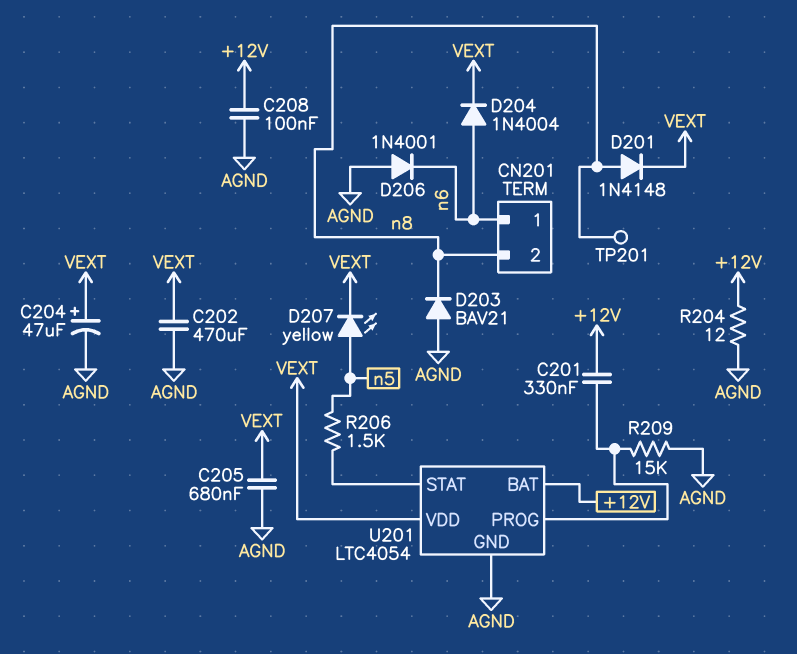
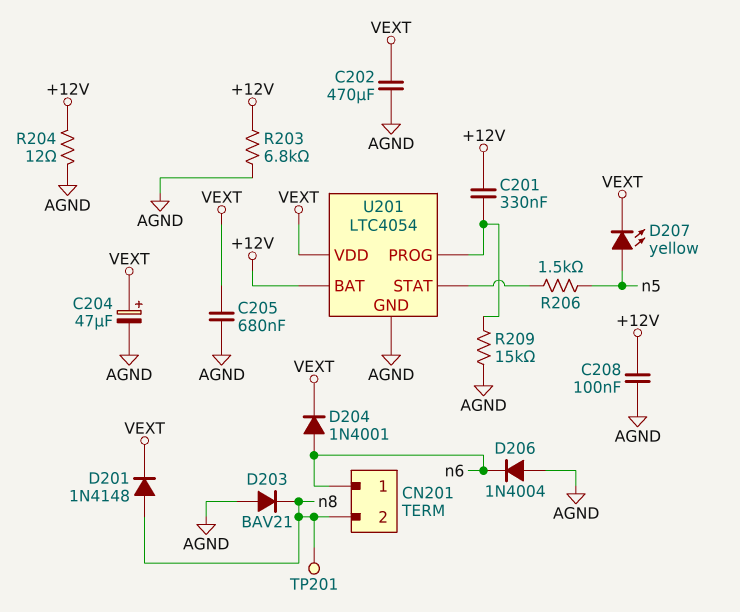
D204: diode 1N4004 (A n6, K VEXT) -> diode 1N4001 (A n6, K VEXT)
D206: diode 1N4001 (A AGND, K n6) -> diode 1N4004 (A AGND, K n6)
R203: none -> 6.8k (+12V, AGND)

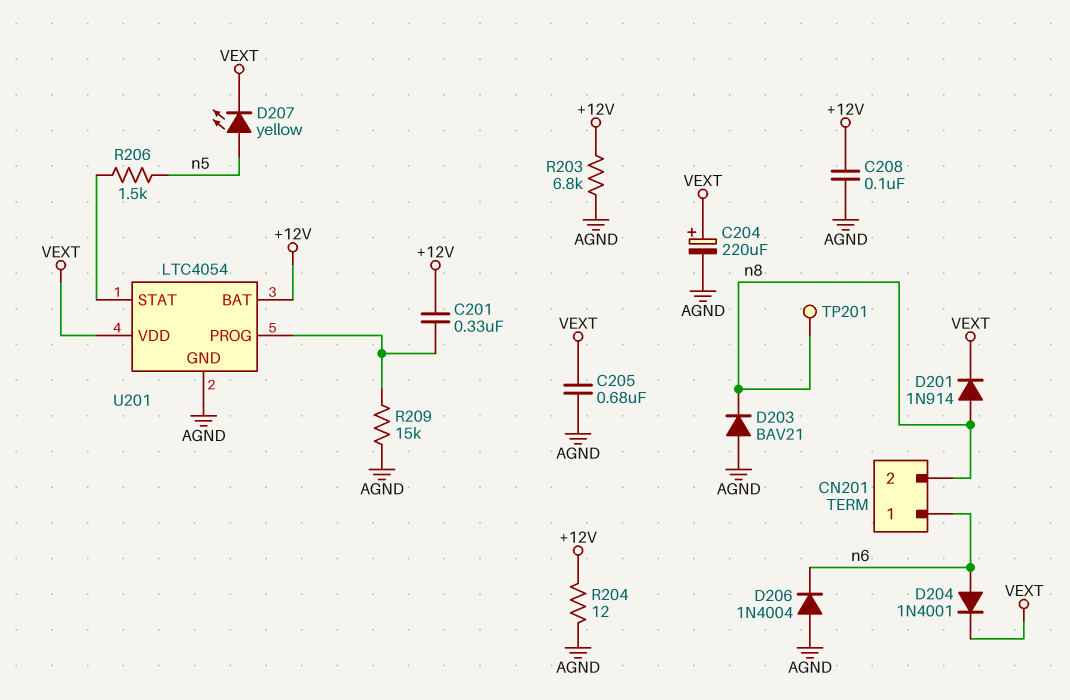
C202: 470uF (AGND, VEXT) -> none
C204: 47uF (plus VEXT, minus AGND) -> 220uF (plus VEXT, minus AGND)
D201: diode 1N4148 (A n8, K VEXT) -> diode 1N914 (A n8, K VEXT)

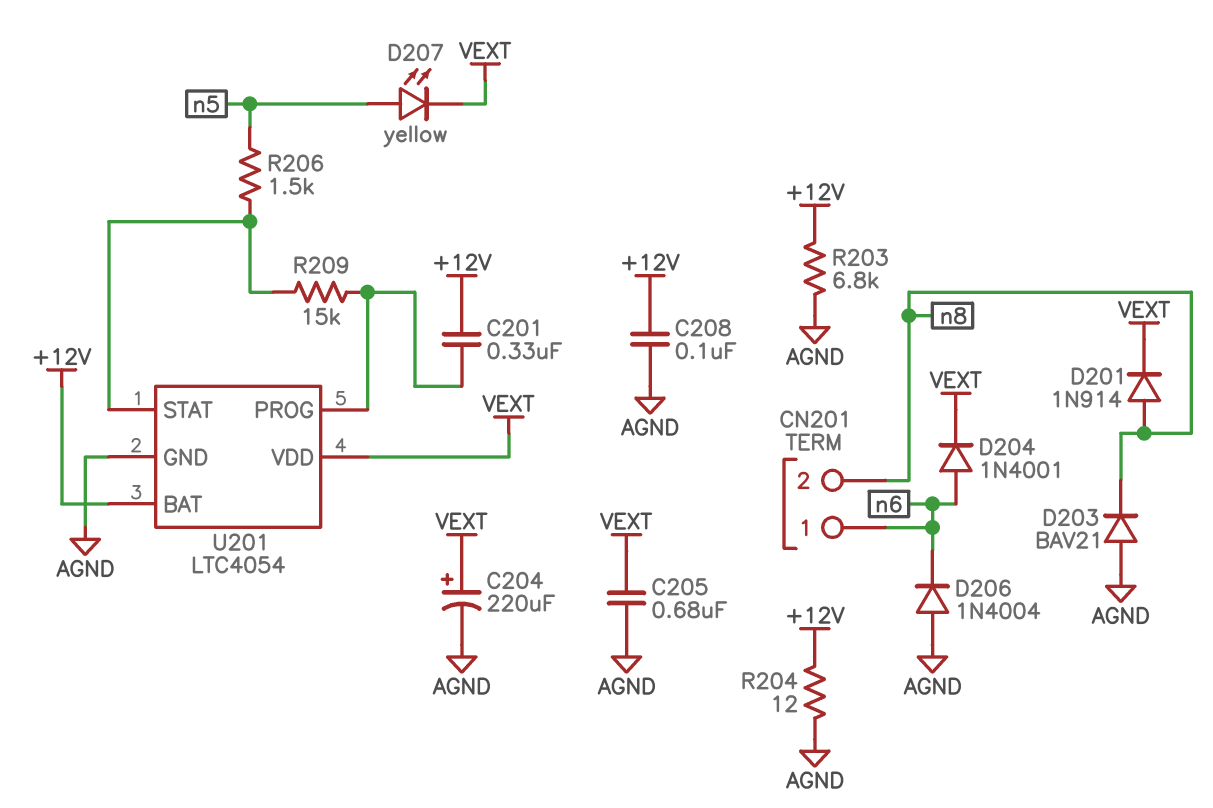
R209: 15k (AGND, U201/PROG) -> 15k (U201/PROG, U201/STAT)
TP201: test point (n8) -> none

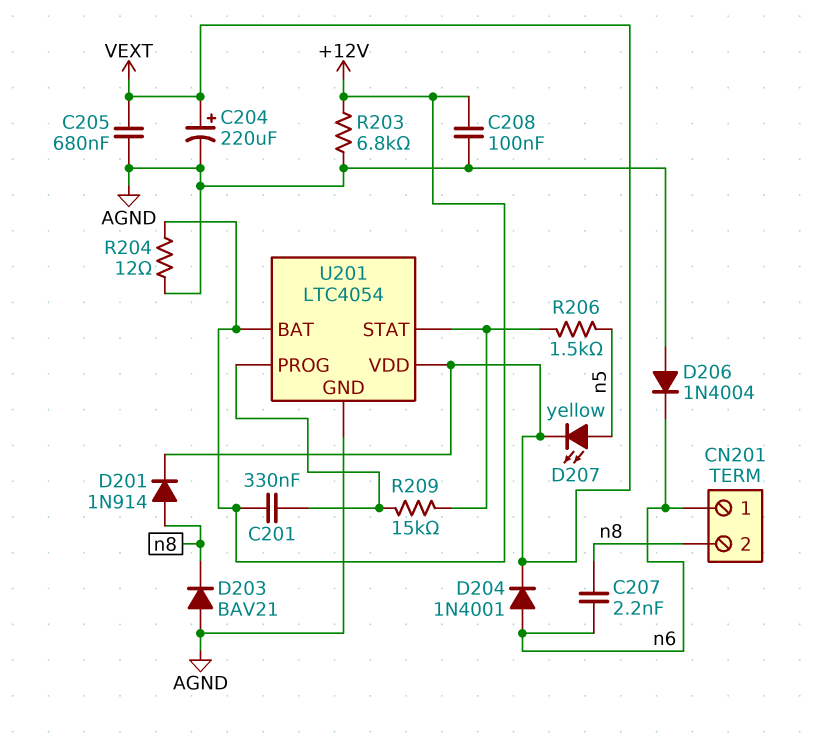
C207: none -> 2.2nF (n6, n8)

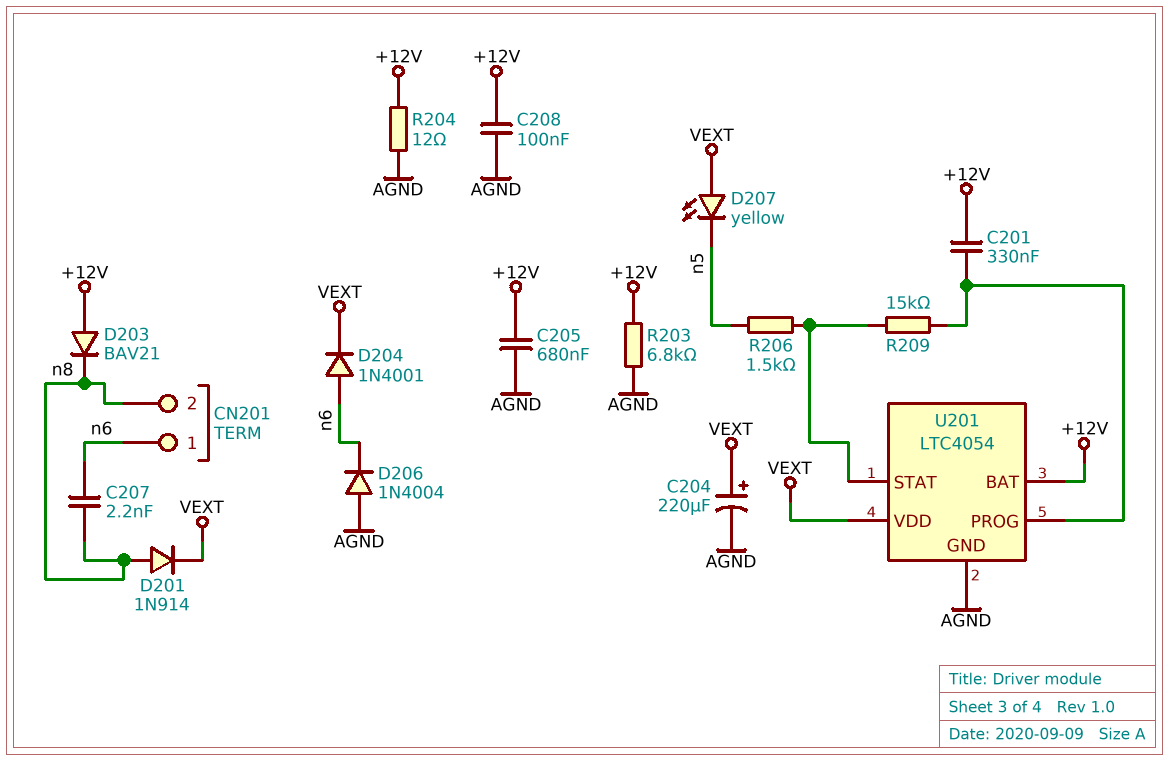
C205: 680nF (AGND, VEXT) -> 680nF (+12V, AGND)
D203: diode BAV21 (A AGND, K n8) -> diode BAV21 (A +12V, K n8)
D207: LED yellow (A n5, K VEXT) -> LED yellow (A VEXT, K n5)

